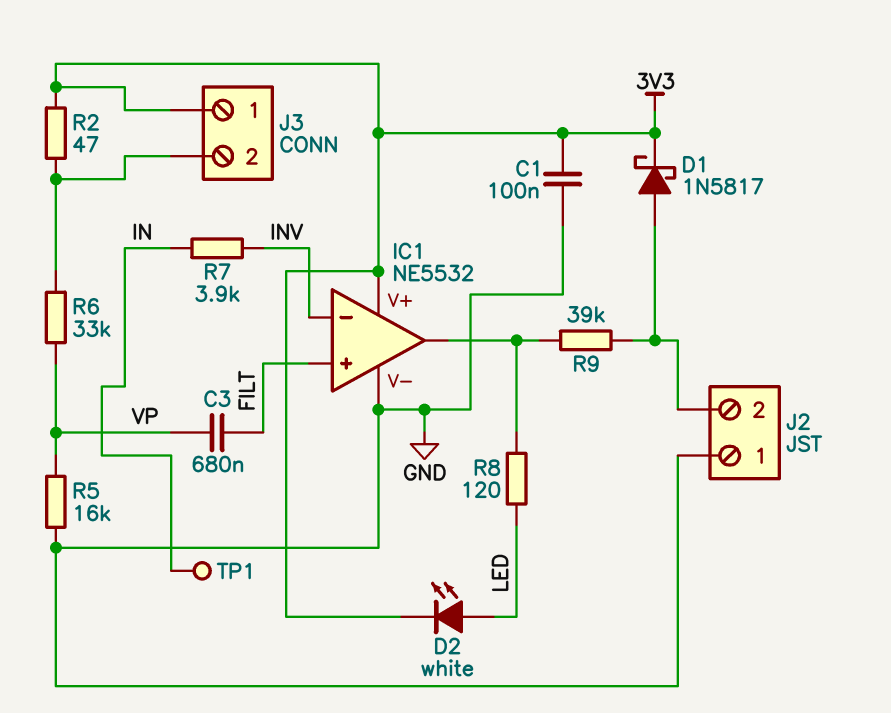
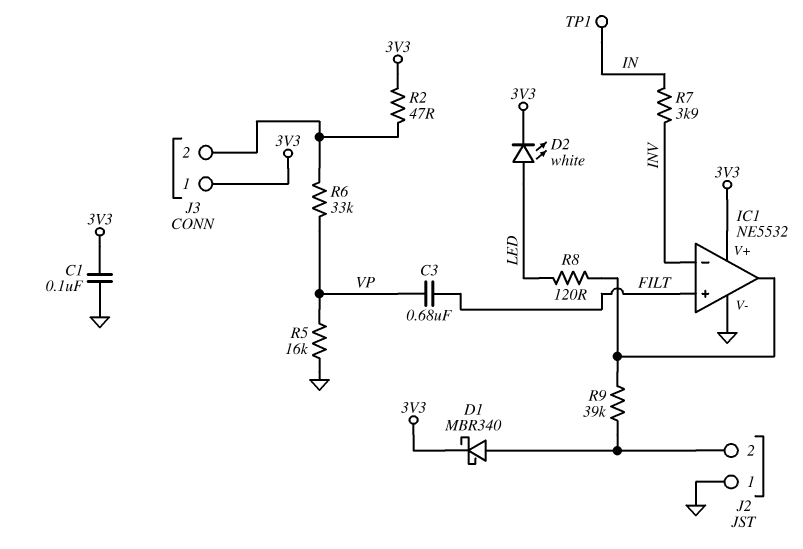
D1: schottky 1N5817 (A J2/2, K 3V3) -> schottky MBR340 (A J2/2, K 3V3)

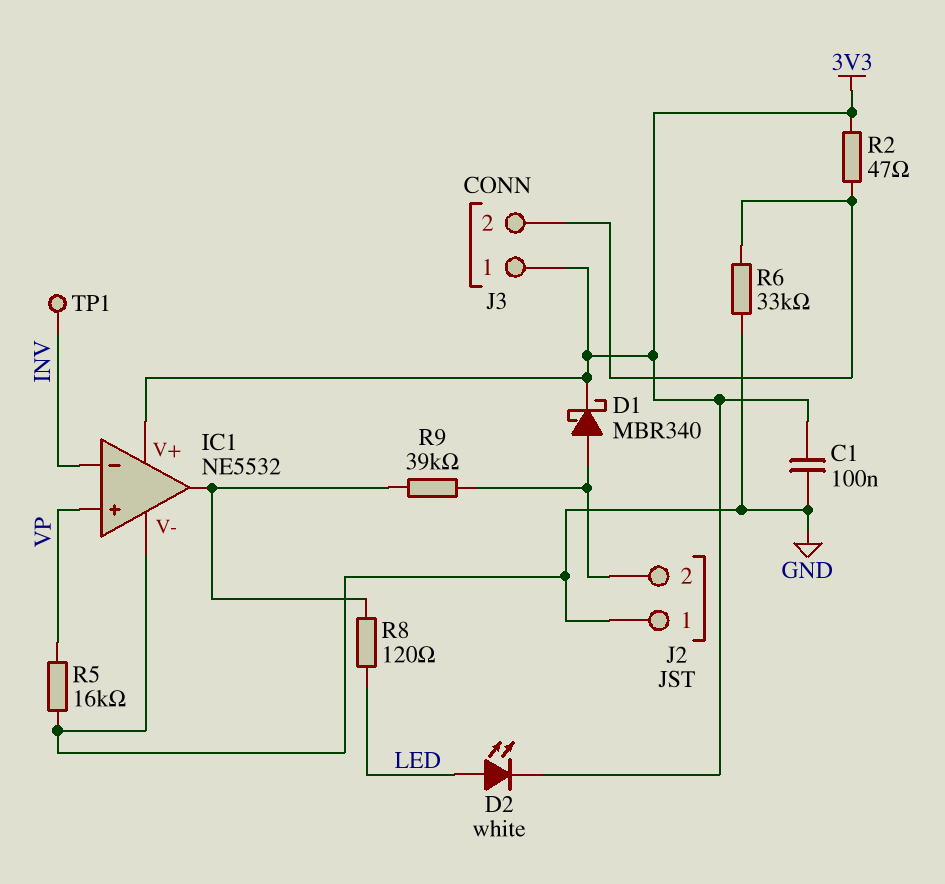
C3: 680nF (FILT, VP) -> none
IC1 pin in+: FILT -> VP
R6: 33k (J3/2, VP) -> 33k (GND, J3/2)
R7: 3.9k (IN, INV) -> none
TP1: test point (IN) -> test point (INV)

